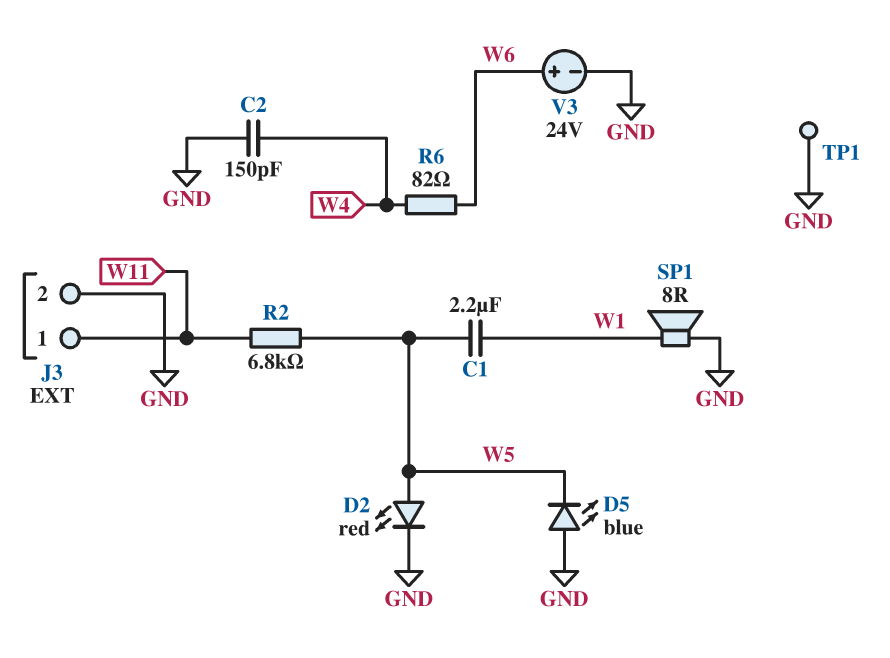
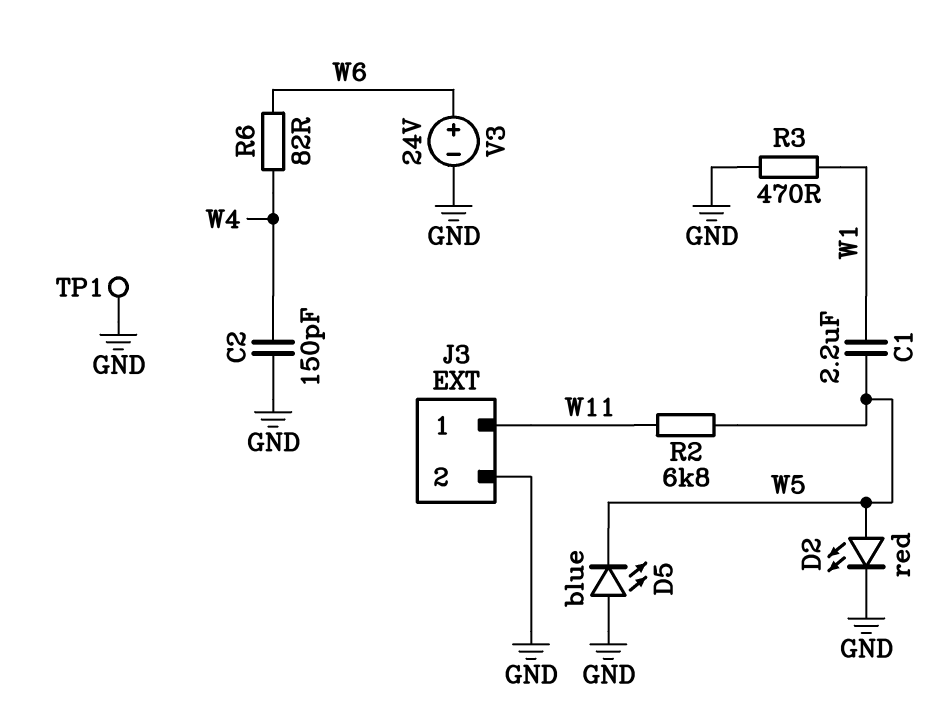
R3: none -> 470 (GND, W1)
SP1: speaker 8R (GND, W1) -> none

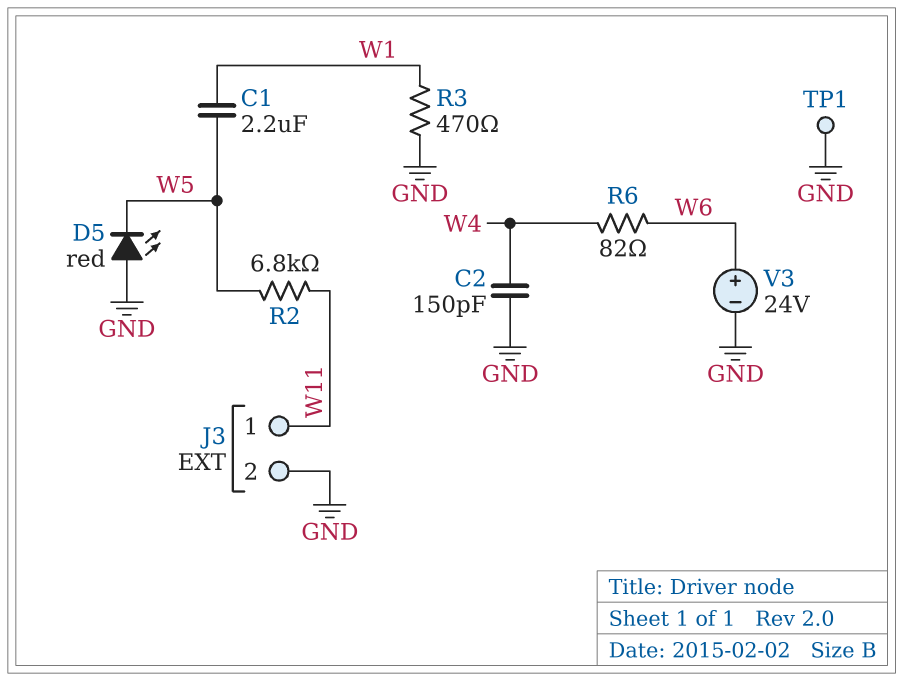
D2: LED red (A W5, K GND) -> none
D5: LED blue (A GND, K W5) -> LED red (A GND, K W5)

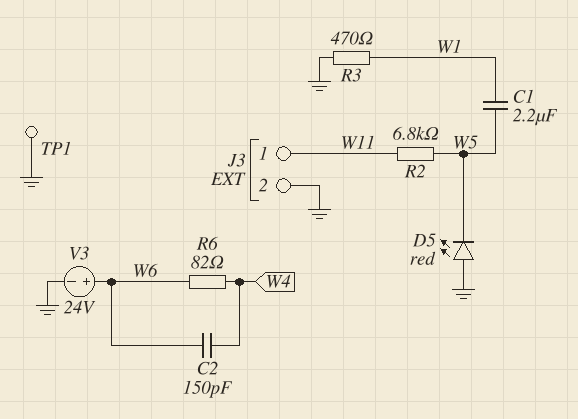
C2: 150pF (GND, W4) -> 150pF (W4, W6)

